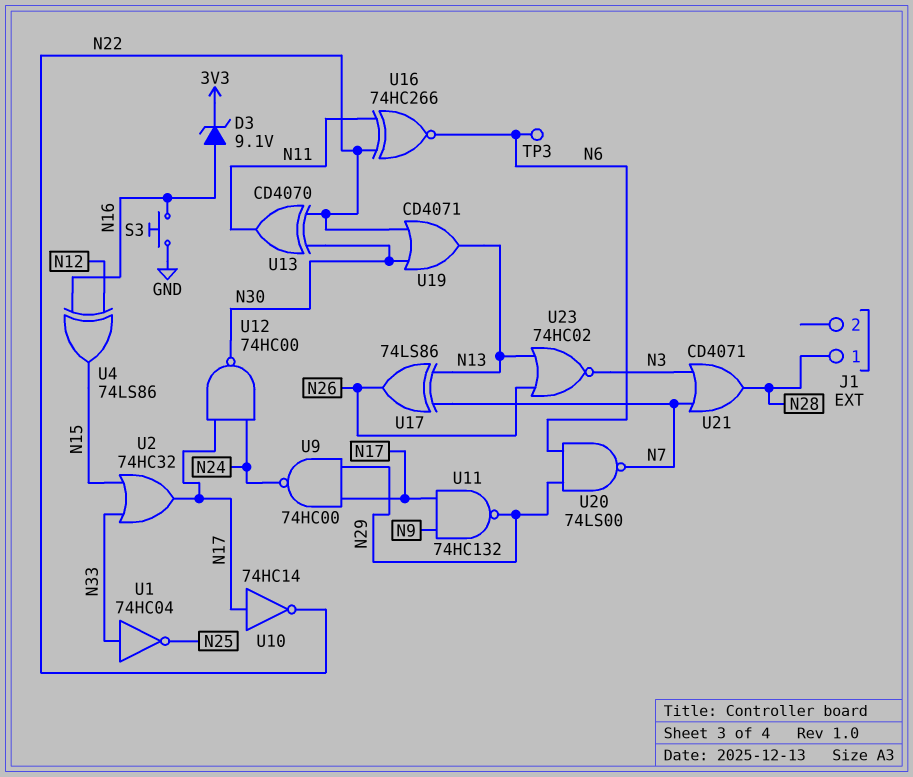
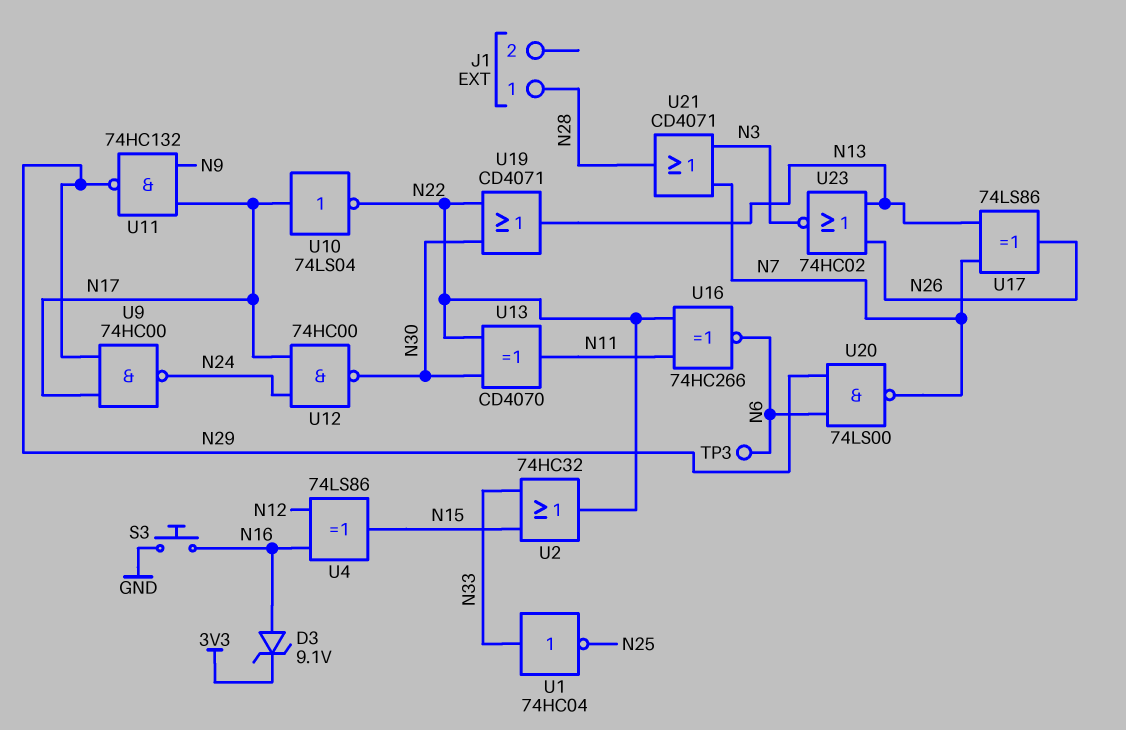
U2: OR 74HC32 (in N15, in N33, out N17) -> OR 74HC32 (in N15, in N33, out N22)
U10: NOT 74HC14 (in N17, out N22) -> NOT 74LS04 (in N17, out N22)

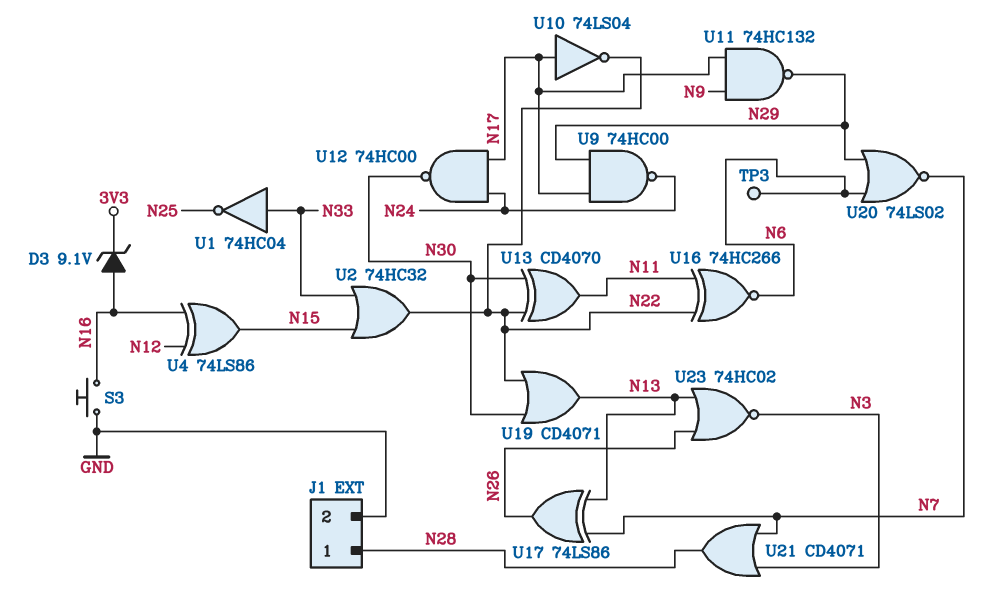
J1 pin 2: none -> GND
U20: NAND 74LS00 (in N6, in N29, out N7) -> NOR 74LS02 (in N6, in N29, out N7)

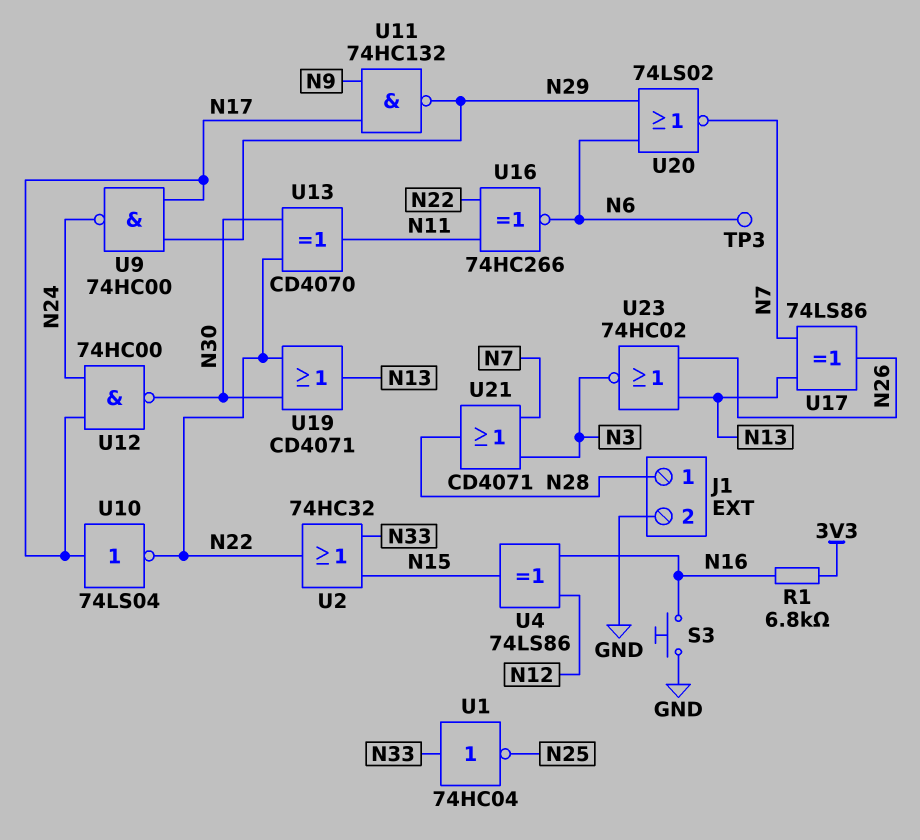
D3: zener 9.1V (A N16, K 3V3) -> none
R1: none -> 6.8k (3V3, N16)

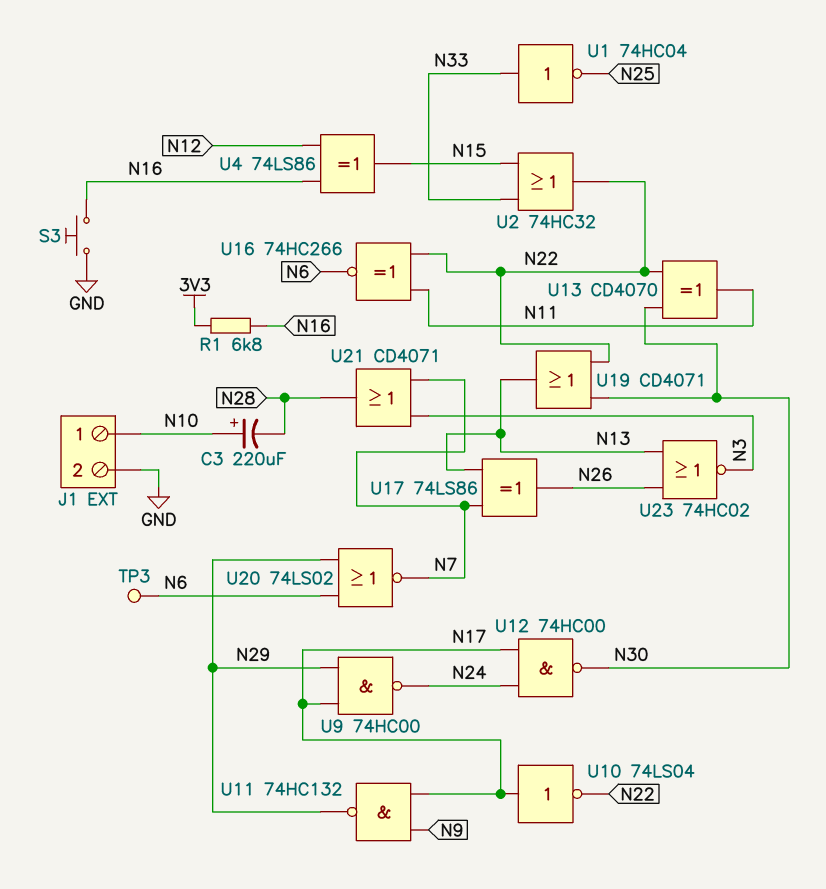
C3: none -> 220uF (plus N10, minus N28)
J1 pin 1: N28 -> N10

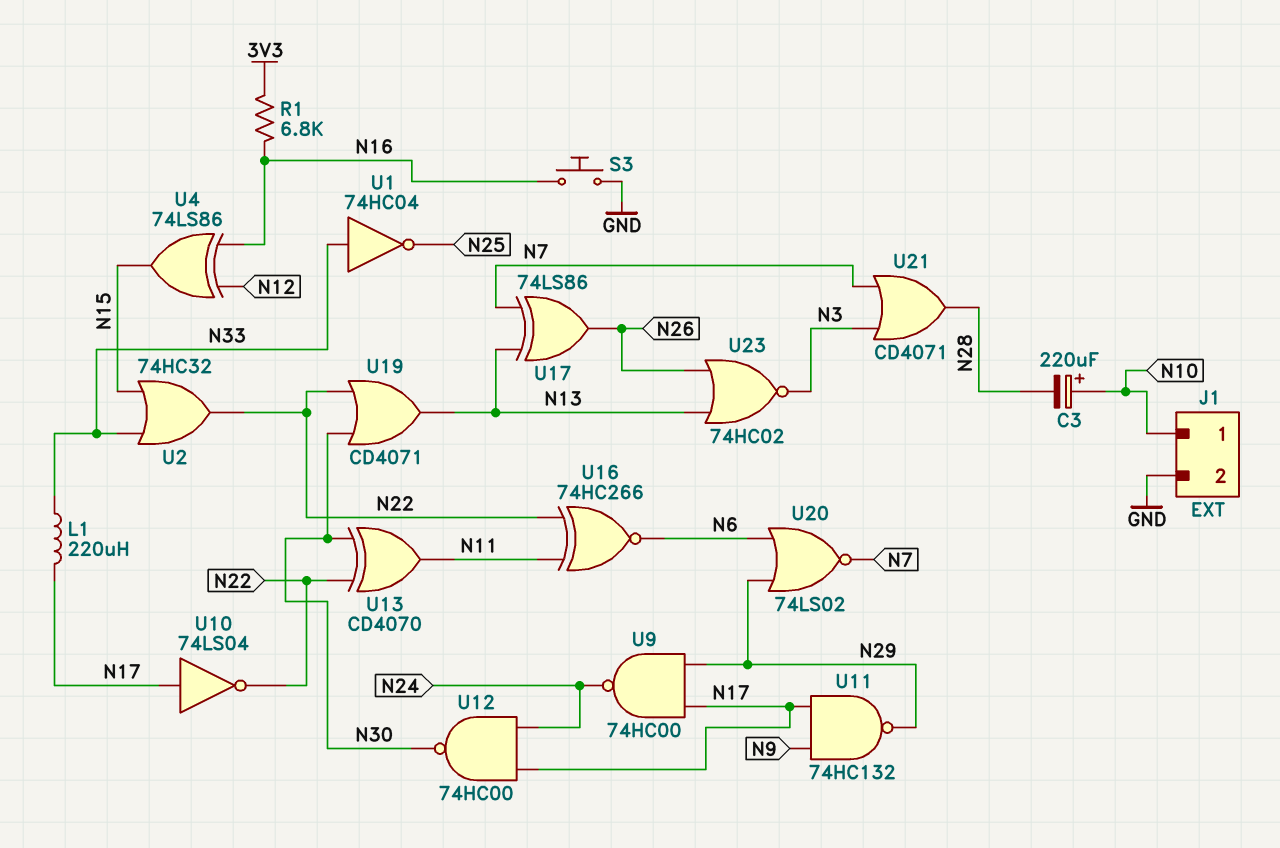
L1: none -> 220uH (N17, N33)
TP3: test point (N6) -> none

